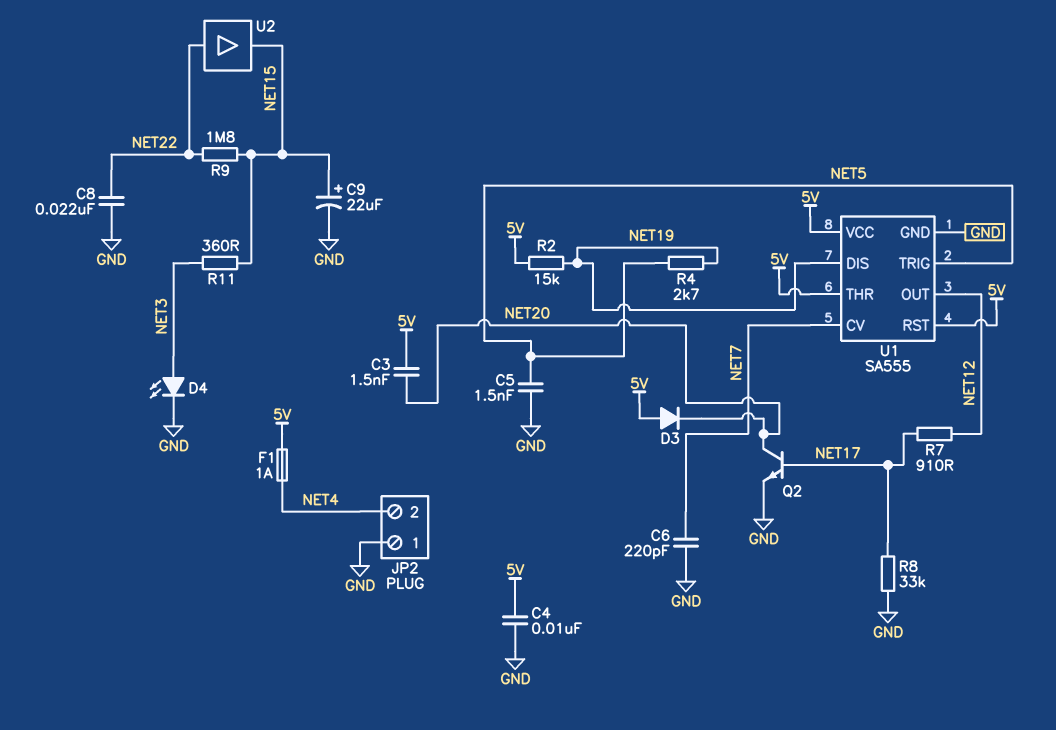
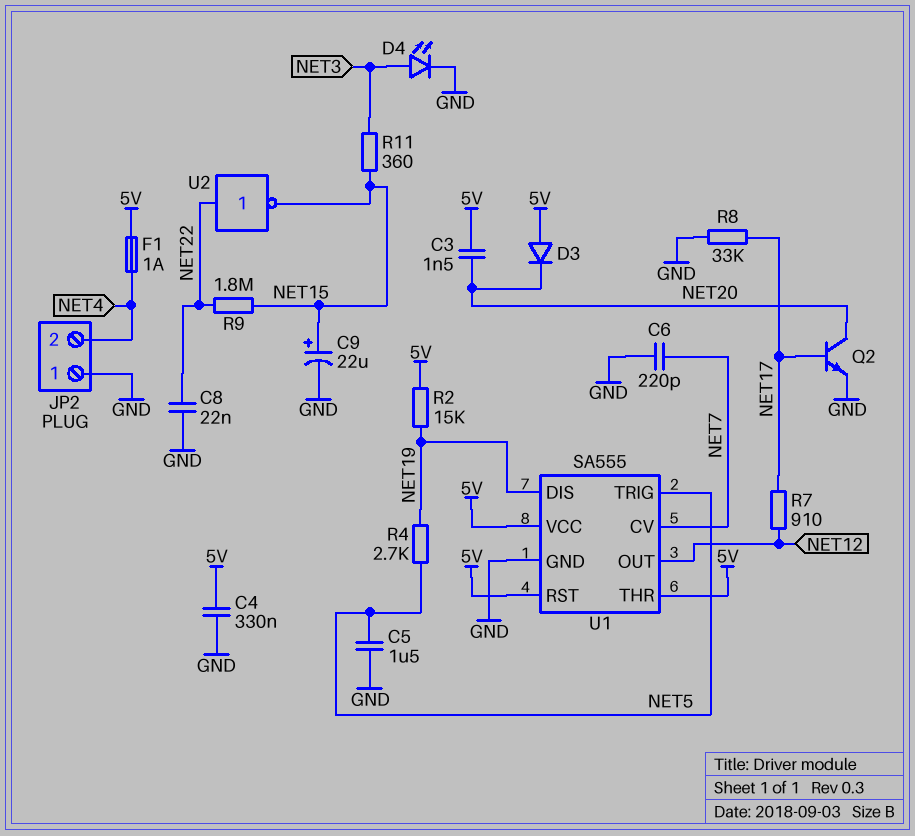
C4: 10nF (5V, GND) -> 330nF (5V, GND)
C5: 1.5nF (GND, NET5) -> 1.5uF (GND, NET5)
U2: buffer (in NET22, out NET15) -> NOT (in NET22, out NET15)

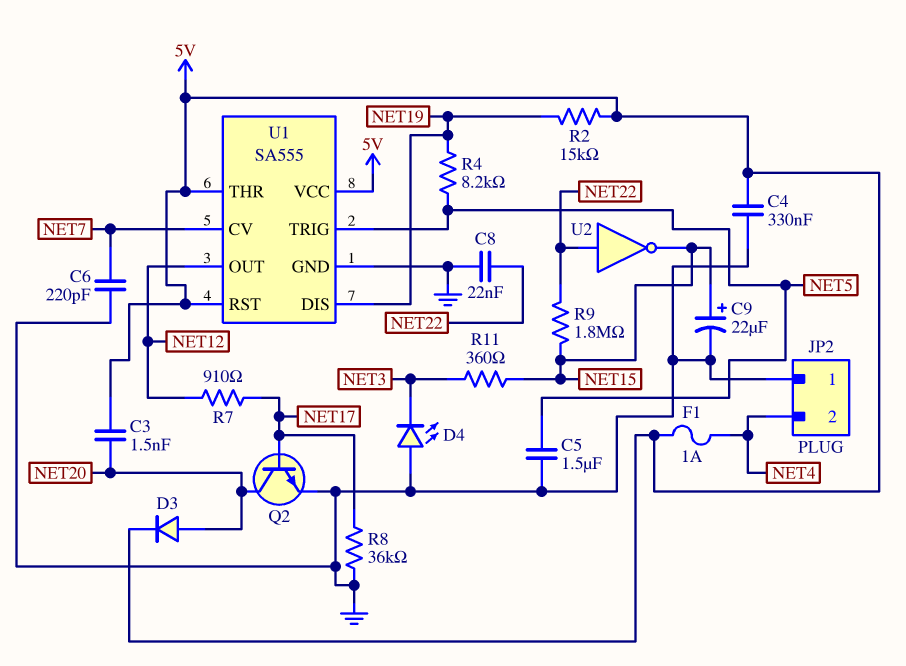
D3: diode (A 5V, K NET20) -> diode (A NET20, K 5V)
D4: LED (A NET3, K GND) -> LED (A GND, K NET3)
R4: 2.7k (NET5, NET19) -> 8.2k (NET5, NET19)
R8: 33k (GND, NET17) -> 36k (GND, NET17)

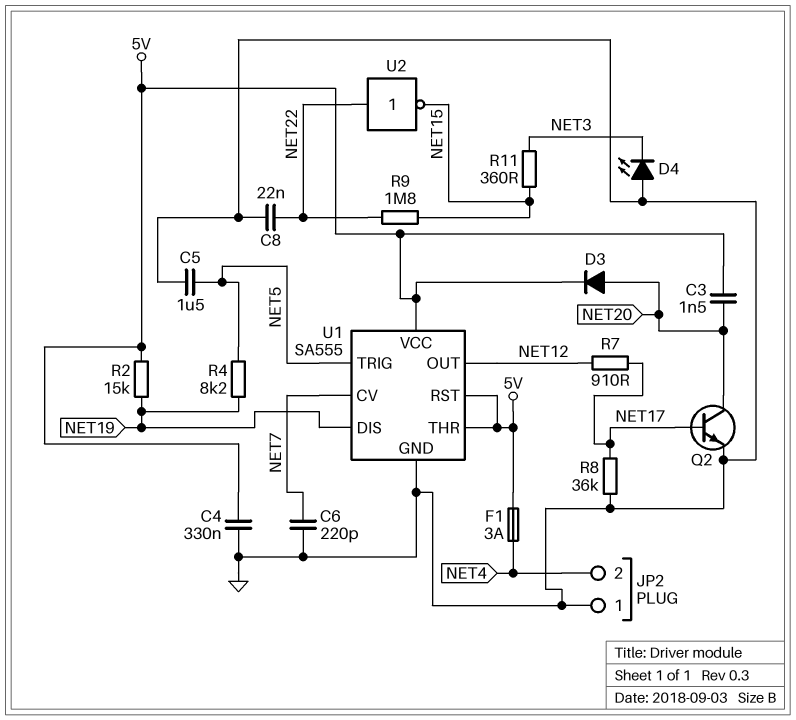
C9: 22uF (plus NET15, minus GND) -> none
F1: 1A (5V, NET4) -> 3A (5V, NET4)

